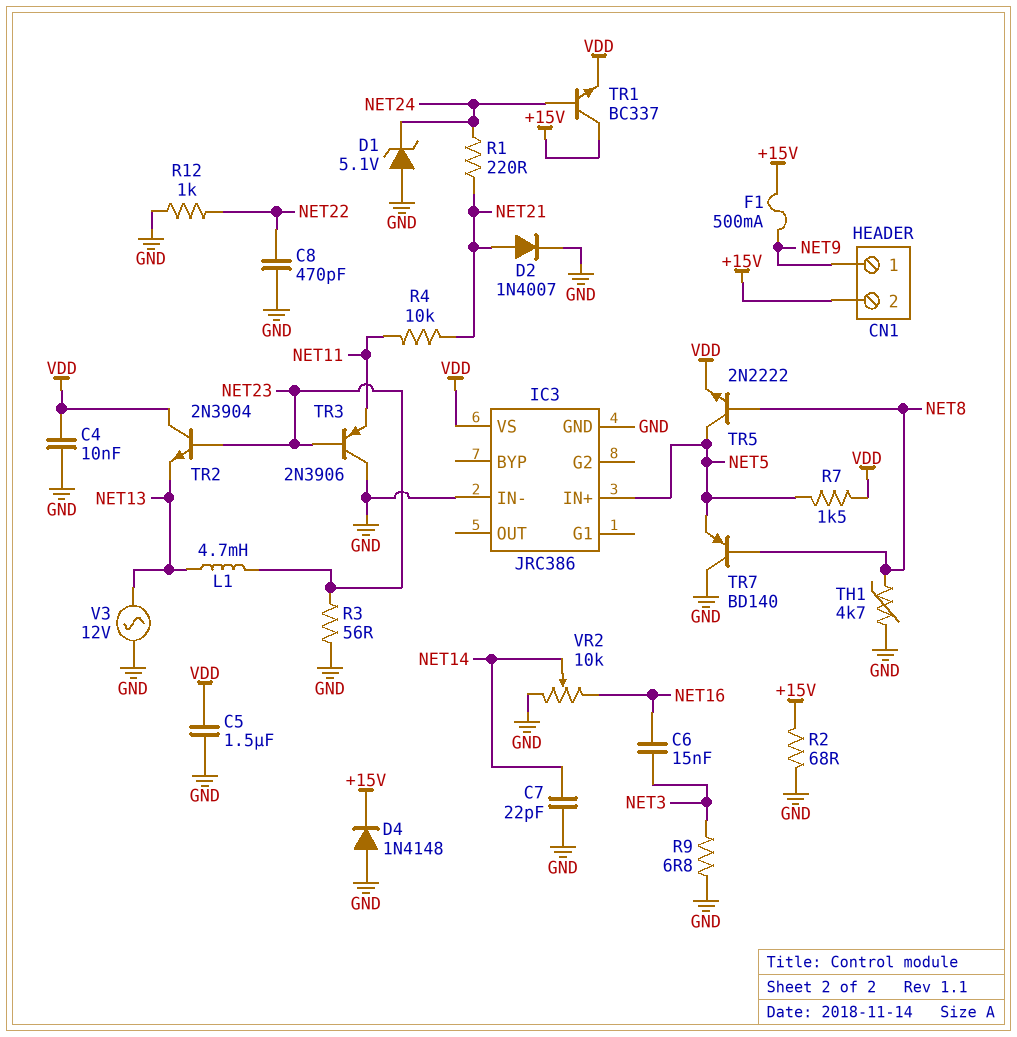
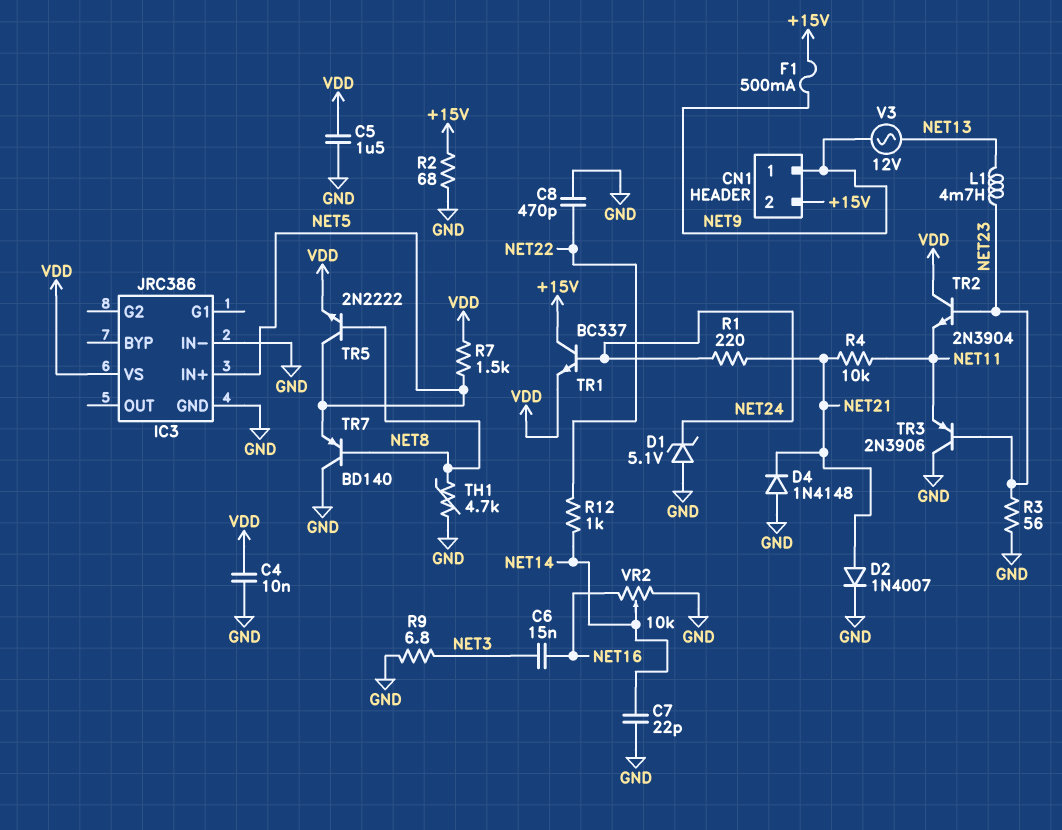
D4: diode 1N4148 (A GND, K +15V) -> diode 1N4148 (A GND, K NET21)
R12: 1k (GND, NET22) -> 1k (NET14, NET22)
TR2: NPN 2N3904 (B NET23, C VDD, E NET13) -> NPN 2N3904 (B NET23, C VDD, E NET11)
V3: AC 12V (GND, NET13) -> AC 12V (NET9, NET13)

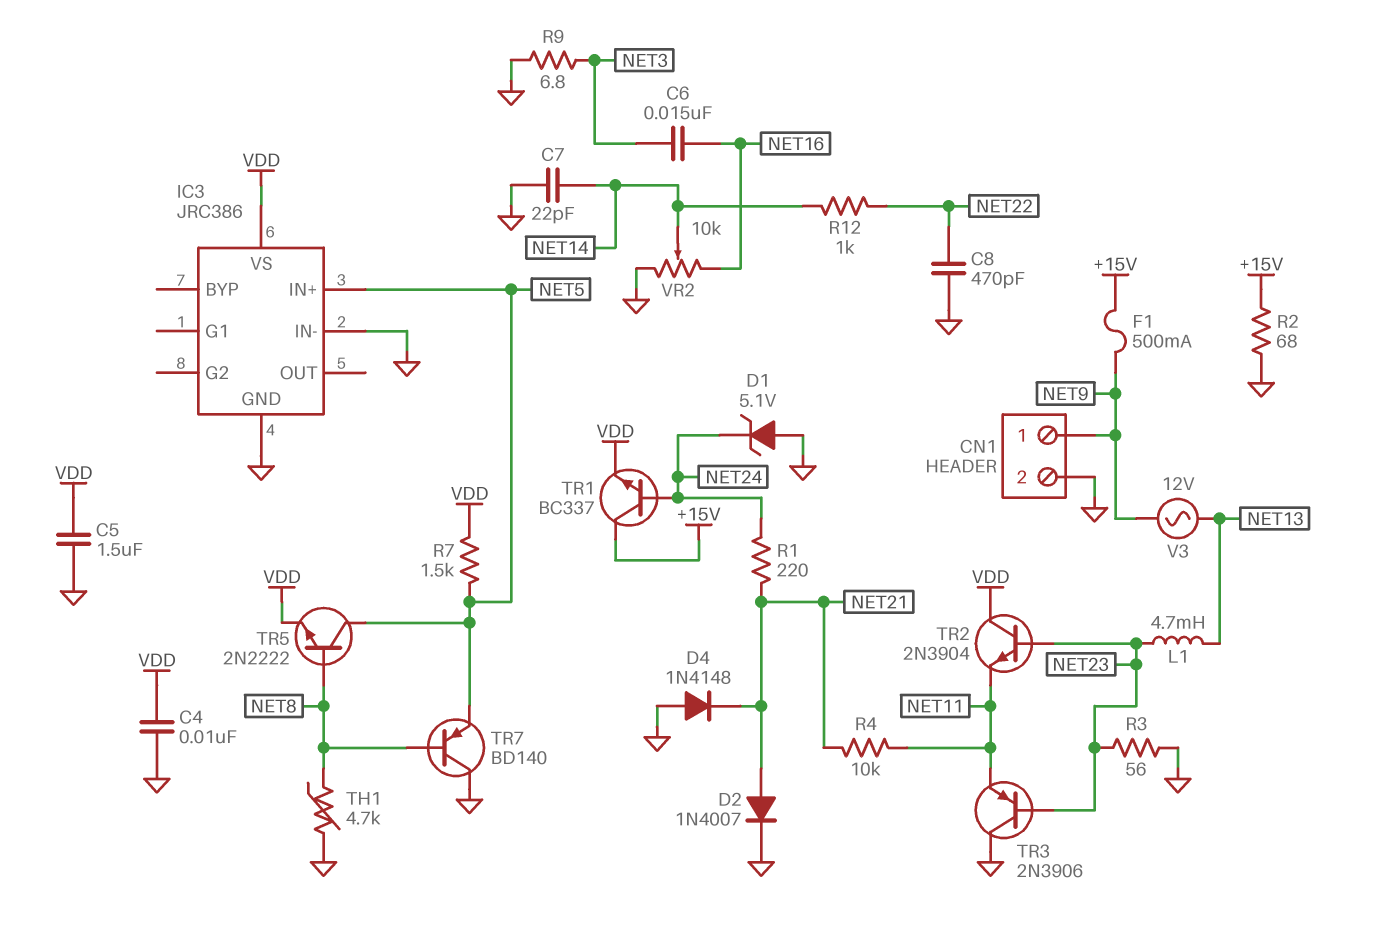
CN1 pin 2: +15V -> GND

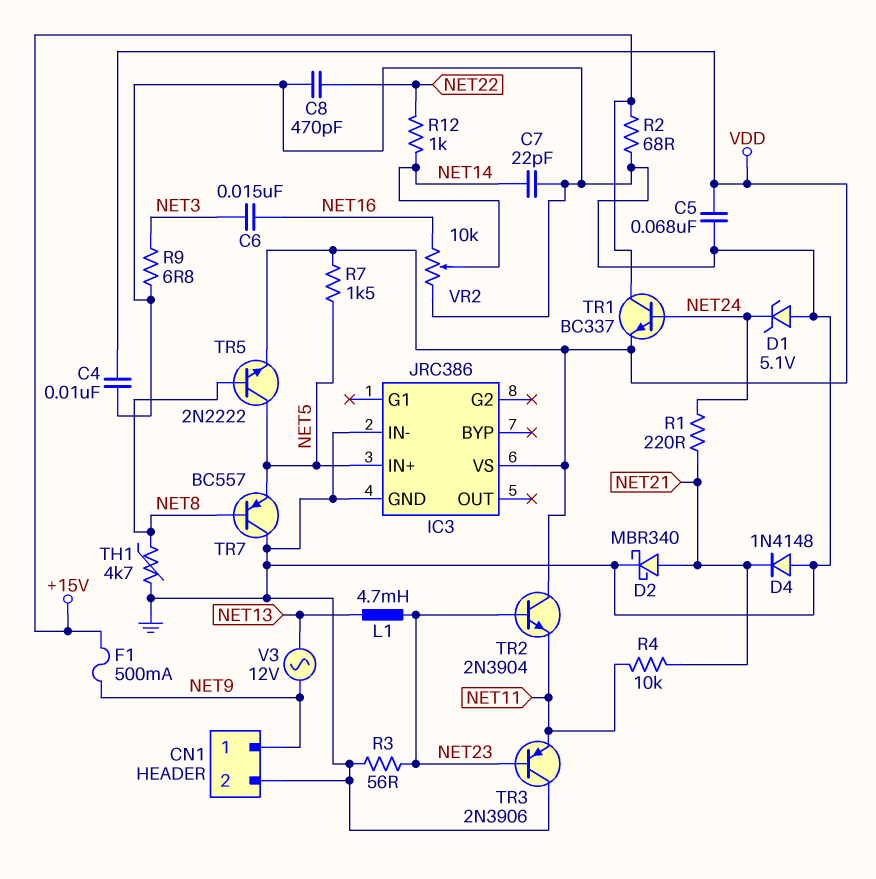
C5: 1.5uF (GND, VDD) -> 68nF (GND, VDD)
D2: diode 1N4007 (A NET21, K GND) -> schottky MBR340 (A NET21, K GND)
TR7: PNP BD140 (B NET8, C GND, E NET5) -> PNP BC557 (B NET8, C GND, E NET5)

